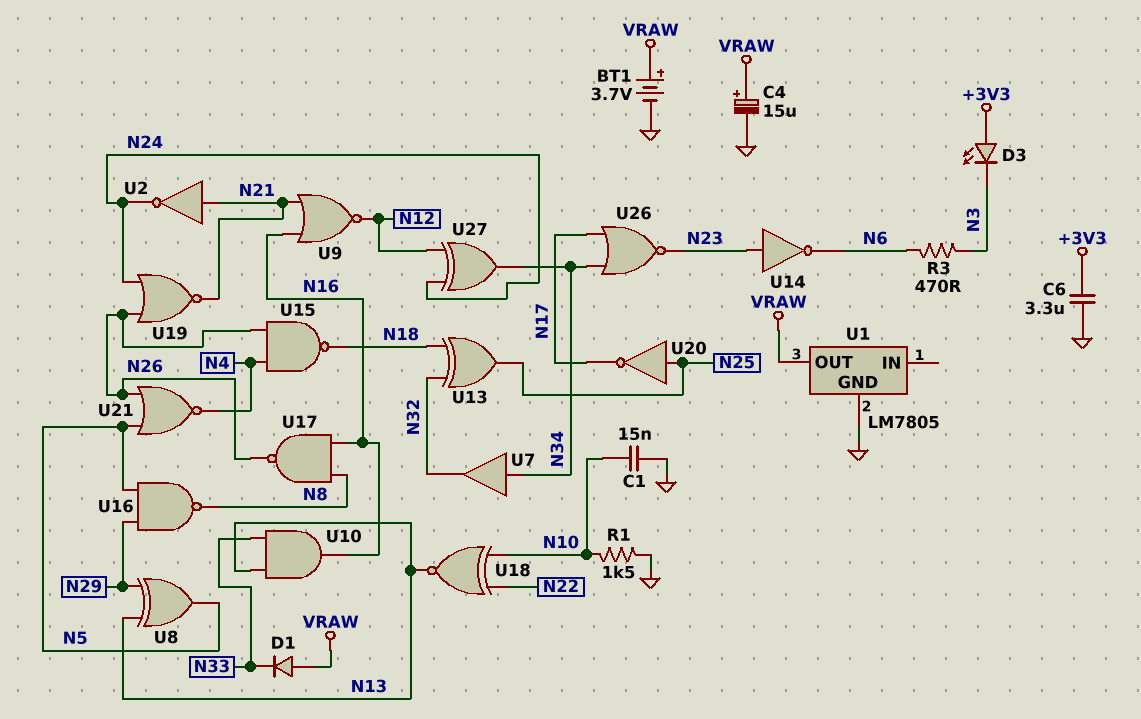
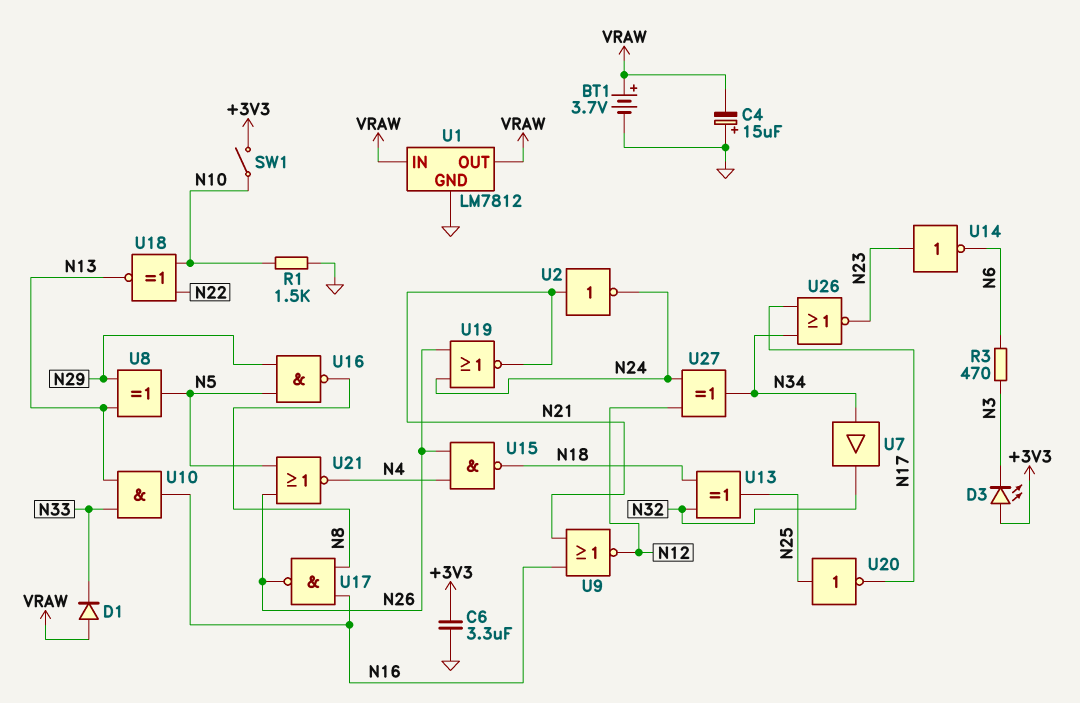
C1: 15nF (GND, N10) -> none
C4: 15uF (plus VRAW, minus GND) -> 15uF (plus GND, minus VRAW)
SW1: none -> switch (+3V3, N10)
U1: LM7805 -> LM7812
U1 pin IN: none -> VRAW

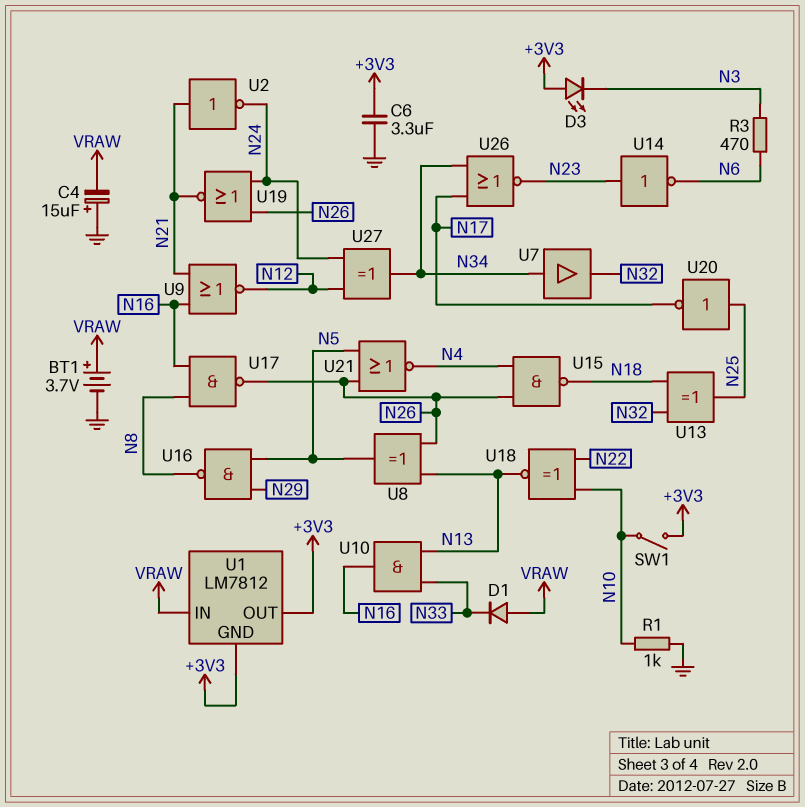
R1: 1.5k (GND, N10) -> 1k (GND, N10)
U1 pin GND: GND -> +3V3
U1 pin OUT: VRAW -> +3V3
U8: XOR (in N13, in N29, out N5) -> XOR (in N13, in N26, out N5)

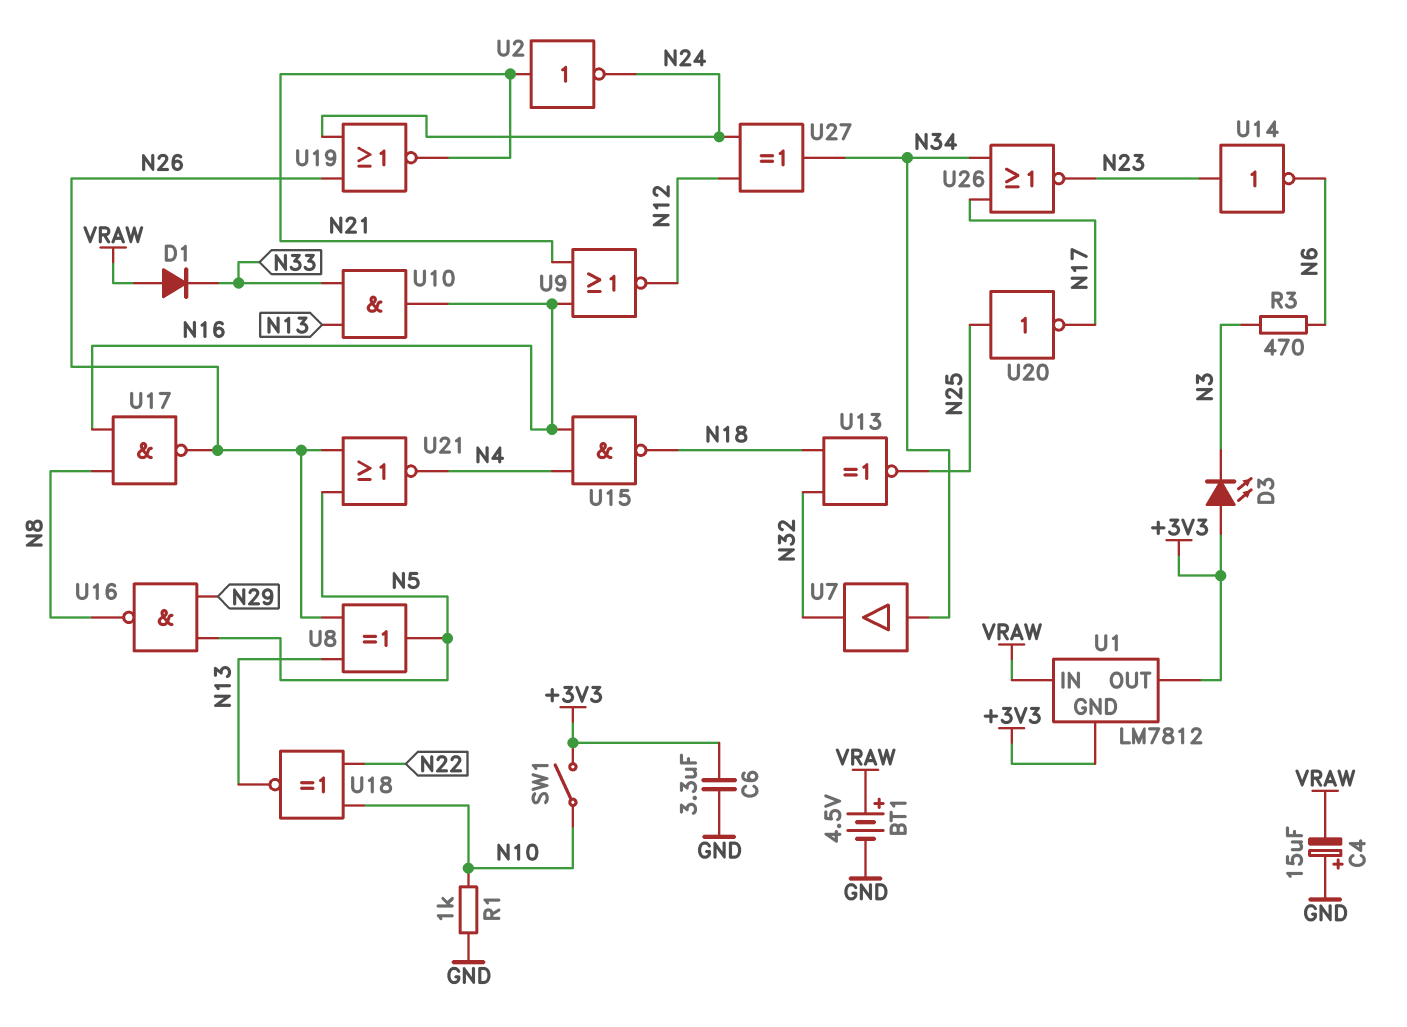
BT1: 3.7V (plus VRAW, minus GND) -> 4.5V (plus VRAW, minus GND)
U13: XOR (in N18, in N32, out N25) -> XNOR (in N18, in N32, out N25)
U15: NAND (in N4, in N26, out N18) -> NAND (in N4, in N16, out N18)

